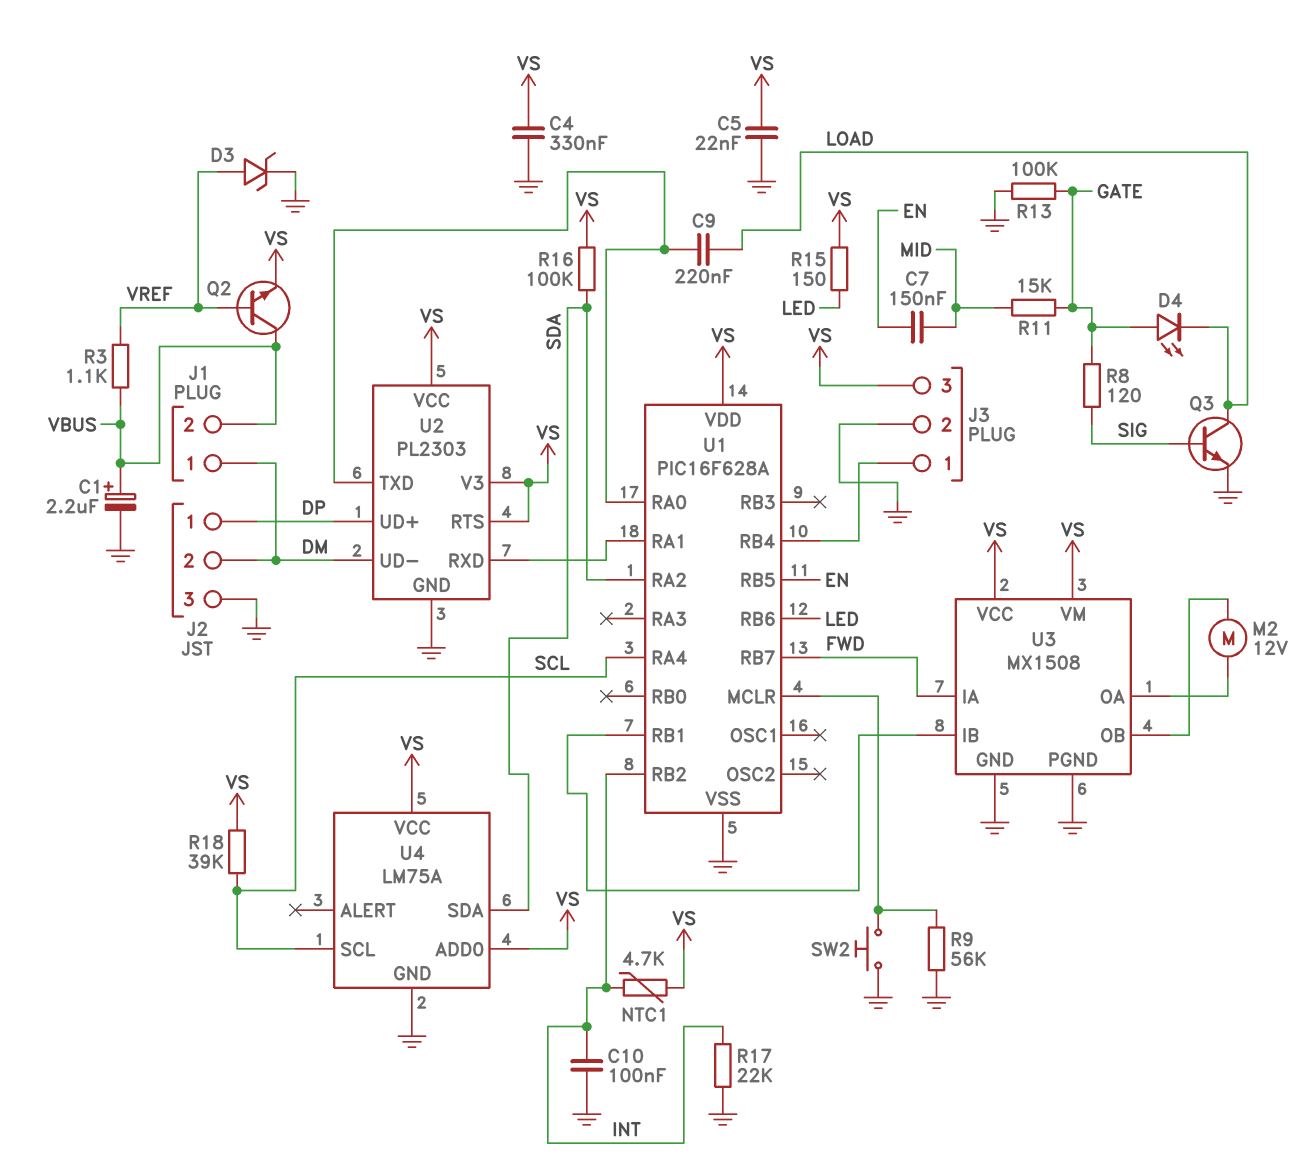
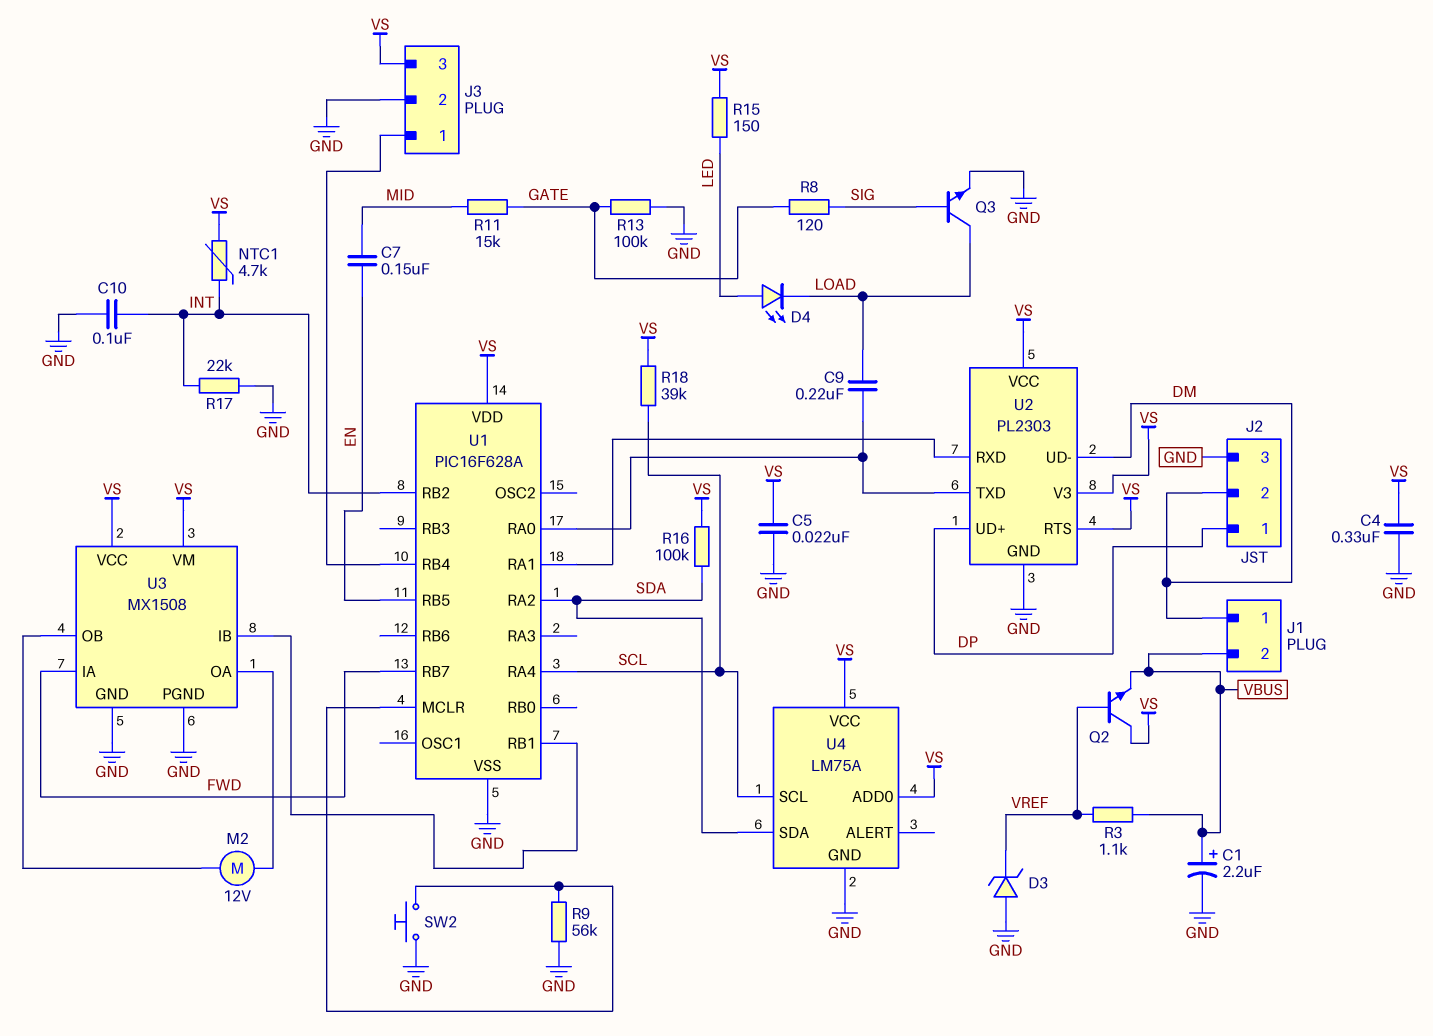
D3: zener (A VREF, K GND) -> zener (A GND, K VREF)
D4: LED (A GATE, K LOAD) -> LED (A LED, K LOAD)
Q2: NPN (B VREF, C VBUS, E VS) -> NPN (B VREF, C VS, E VBUS)
U1 pin RB6: LED -> none

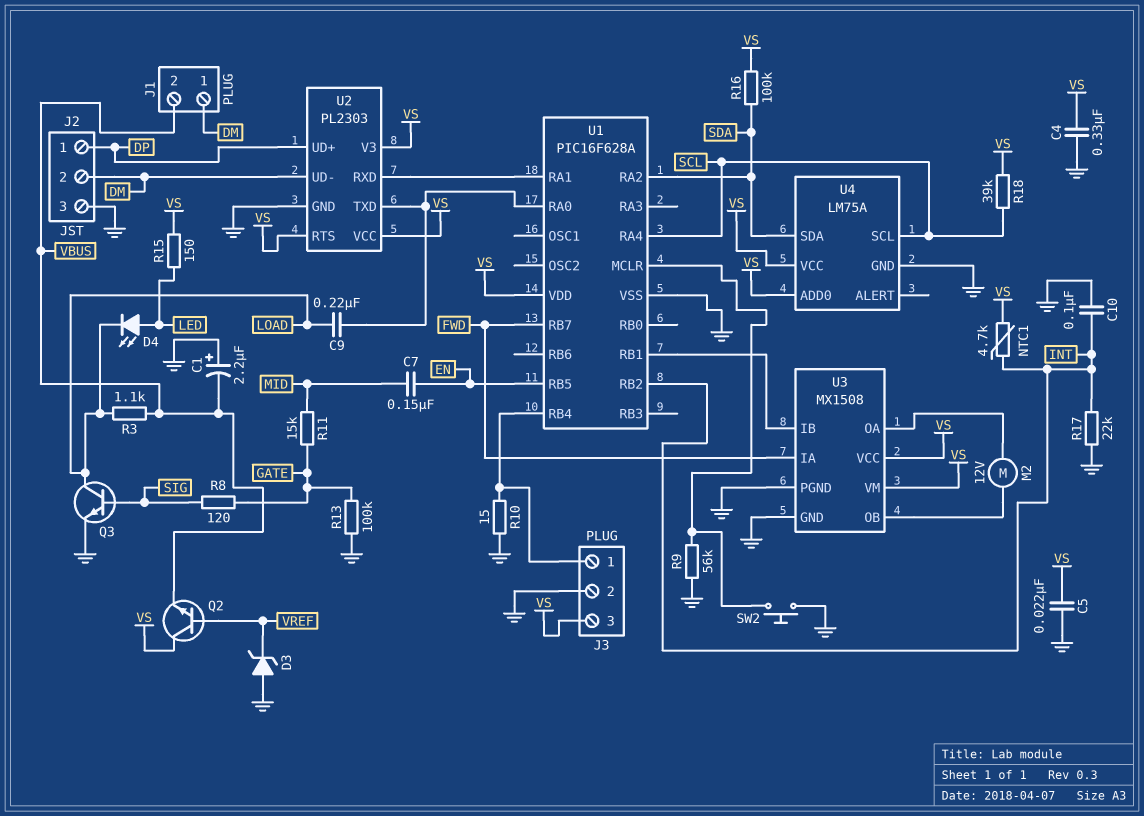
C1: 2.2uF (plus VBUS, minus GND) -> 2.2uF (plus GND, minus VBUS)
R3: 1.1k (VBUS, VREF) -> 1.1k (LOAD, VBUS)
R10: none -> 15 (GND, J3/1)

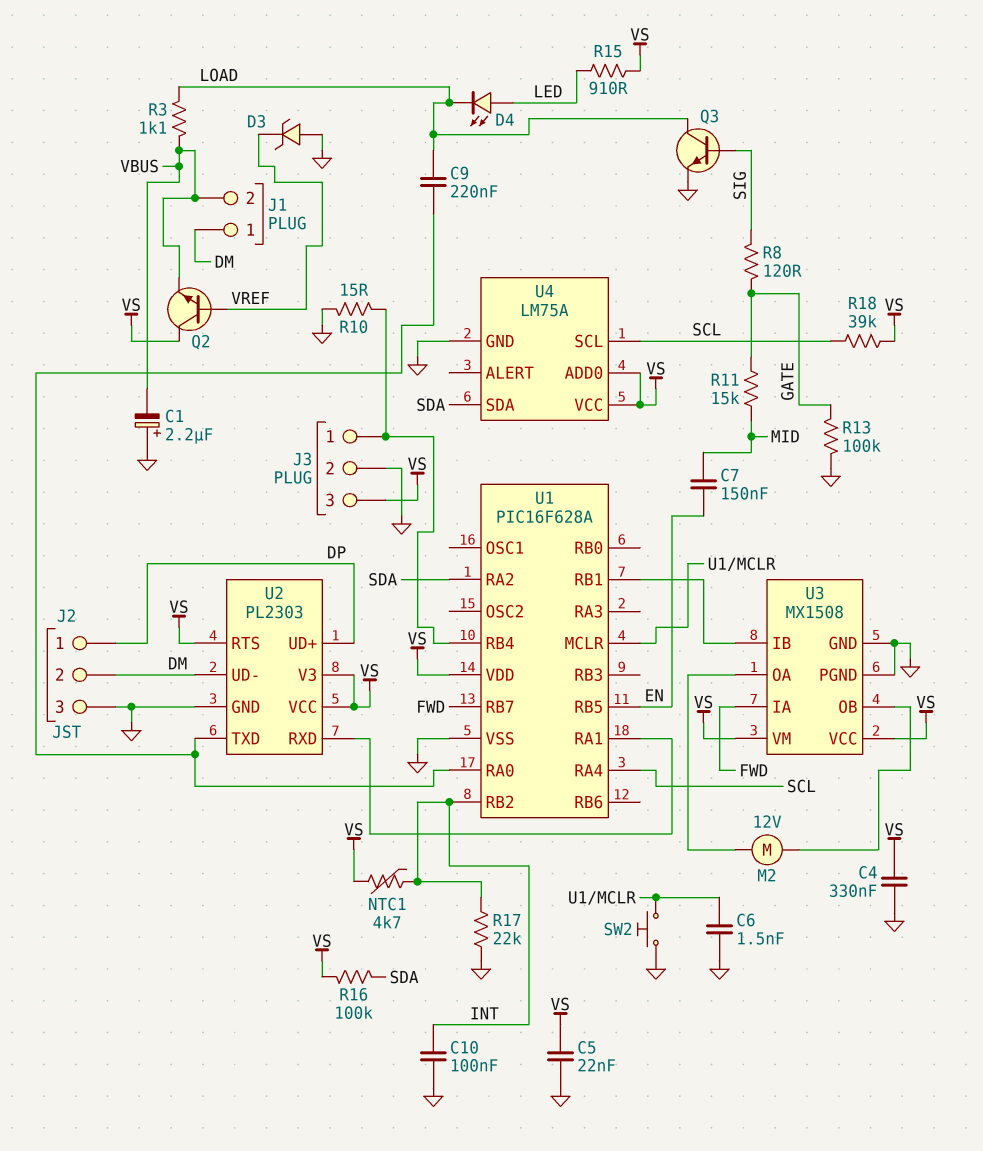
C6: none -> 1.5nF (GND, U1/MCLR)
R9: 56k (GND, U1/MCLR) -> none
R15: 150 (LED, VS) -> 910 (LED, VS)

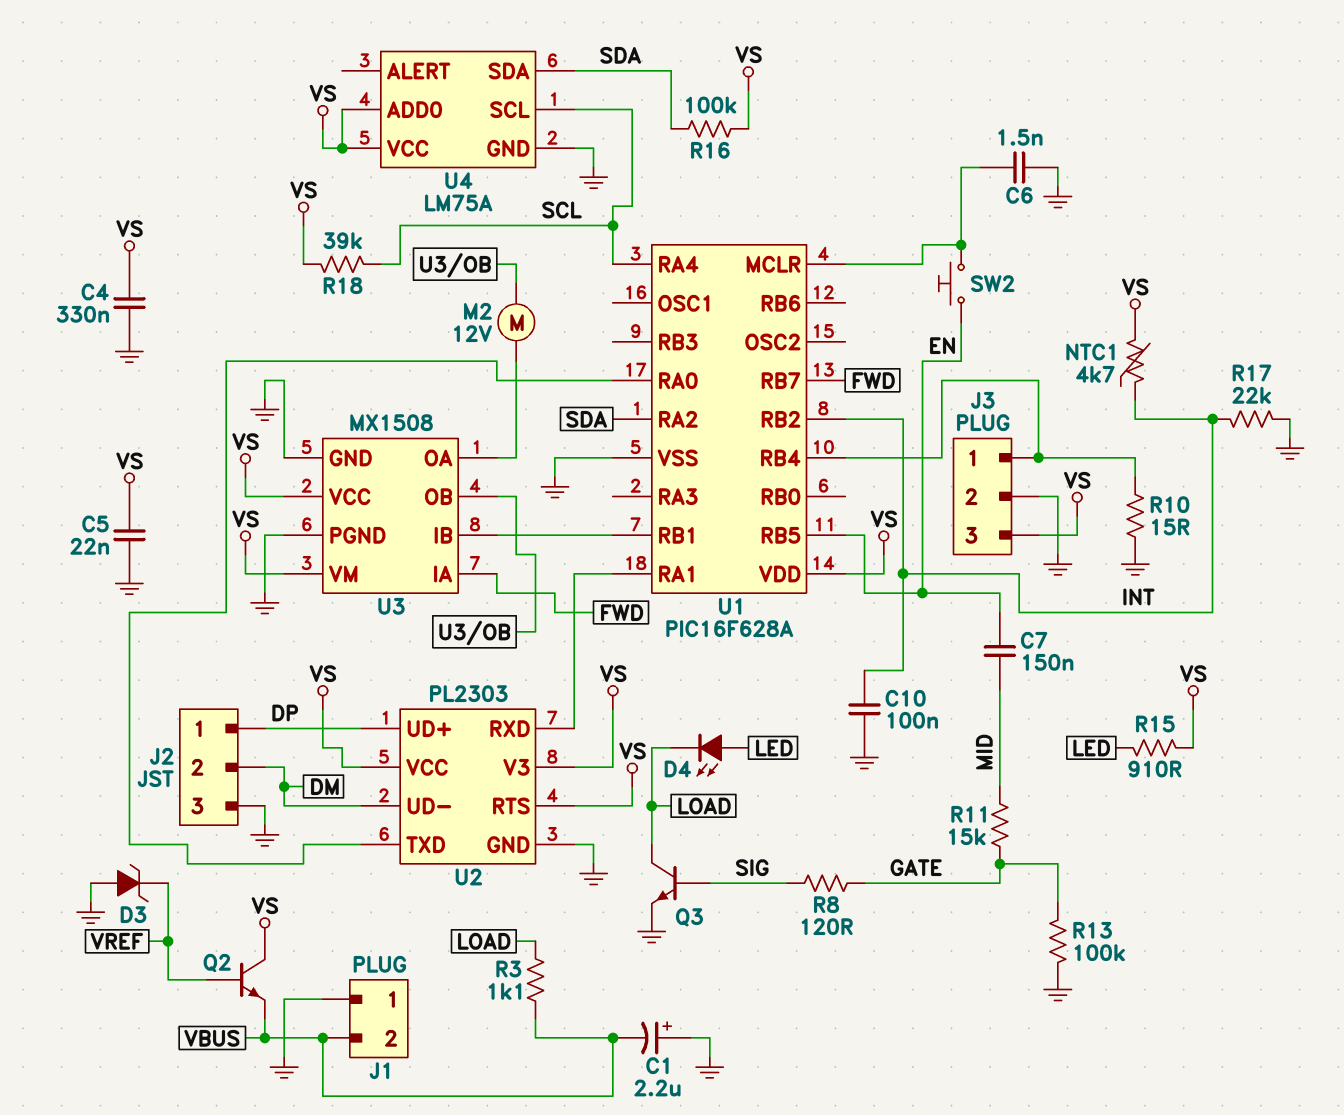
C9: 220nF (LOAD, U1/RA0) -> none
J1 pin 1: DM -> GND
SW2: button (GND, U1/MCLR) -> button (EN, U1/MCLR)

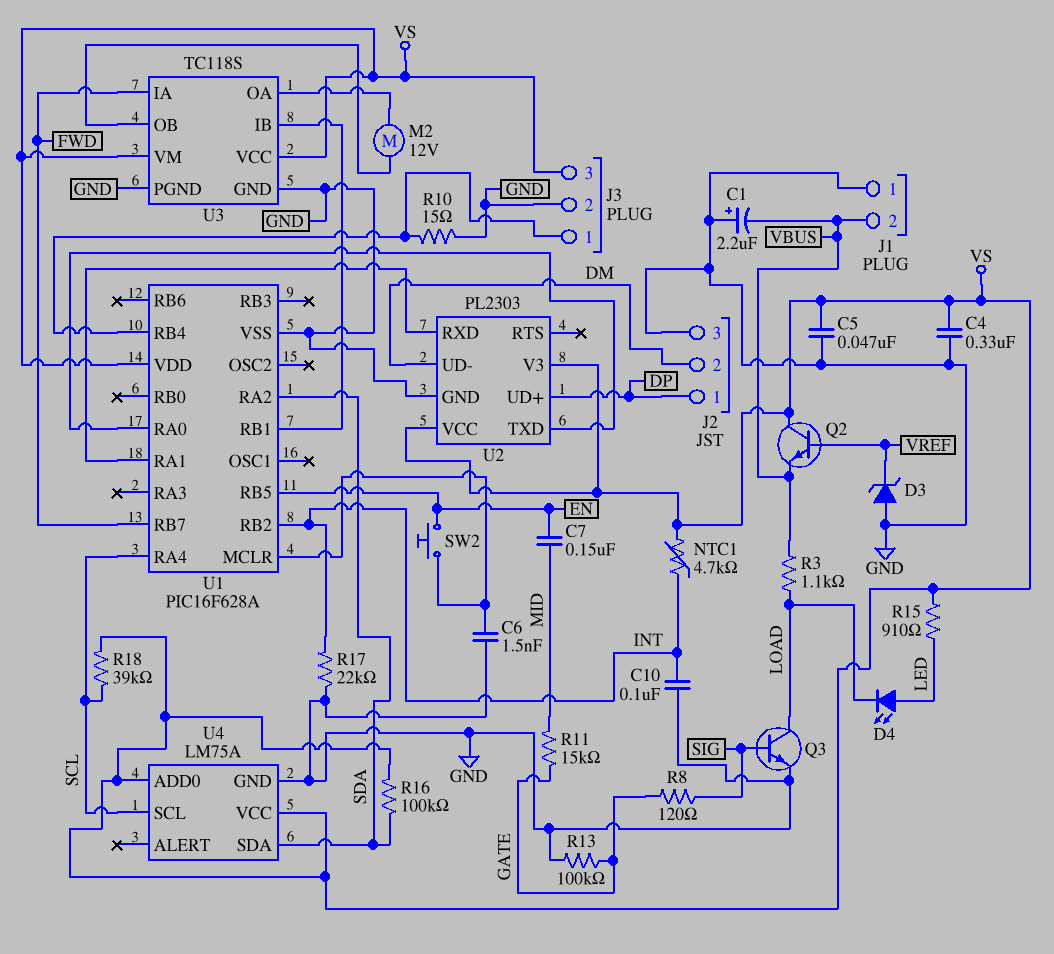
C5: 22nF (GND, VS) -> 47nF (GND, VS)
U2 pin RTS: VS -> none
U3: MX1508 -> TC118S

